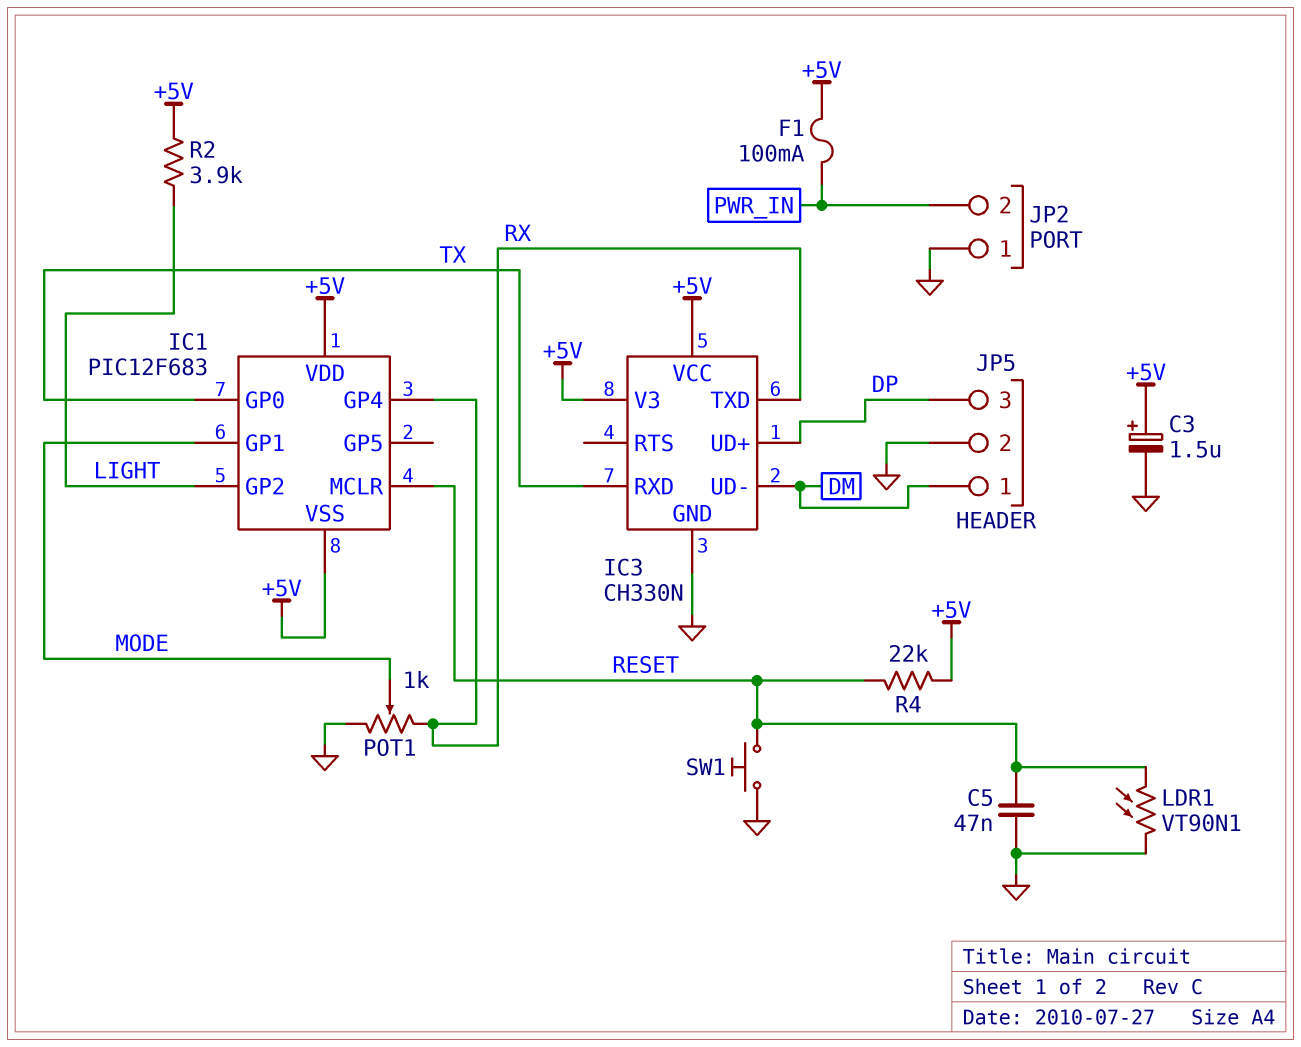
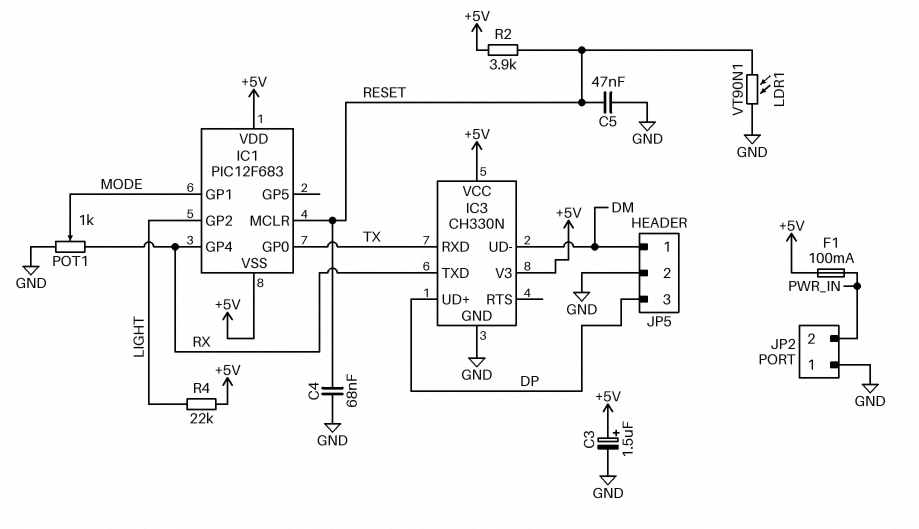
C4: none -> 68nF (GND, RESET)
R2: 3.9k (+5V, LIGHT) -> 3.9k (+5V, RESET)
R4: 22k (+5V, RESET) -> 22k (+5V, LIGHT)
SW1: button (GND, RESET) -> none

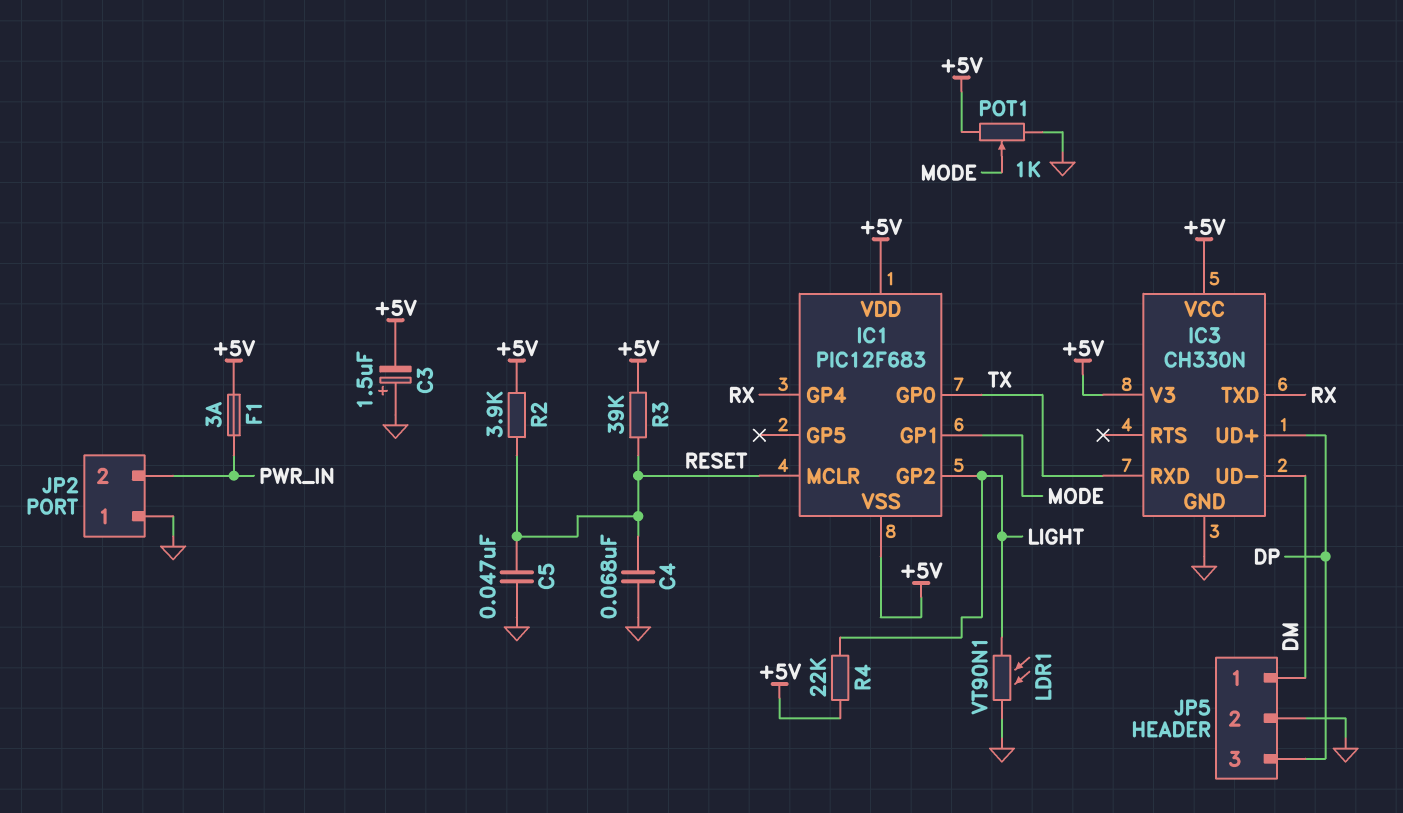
C3: 1.5uF (plus +5V, minus GND) -> 1.5uF (plus GND, minus +5V)
F1: 100mA (+5V, PWR_IN) -> 3A (+5V, PWR_IN)
LDR1: VT90N1 (GND, RESET) -> VT90N1 (GND, LIGHT)
POT1: 1k (GND, RX, wiper MODE) -> 1k (+5V, GND, wiper MODE)
R3: none -> 39k (+5V, RESET)

